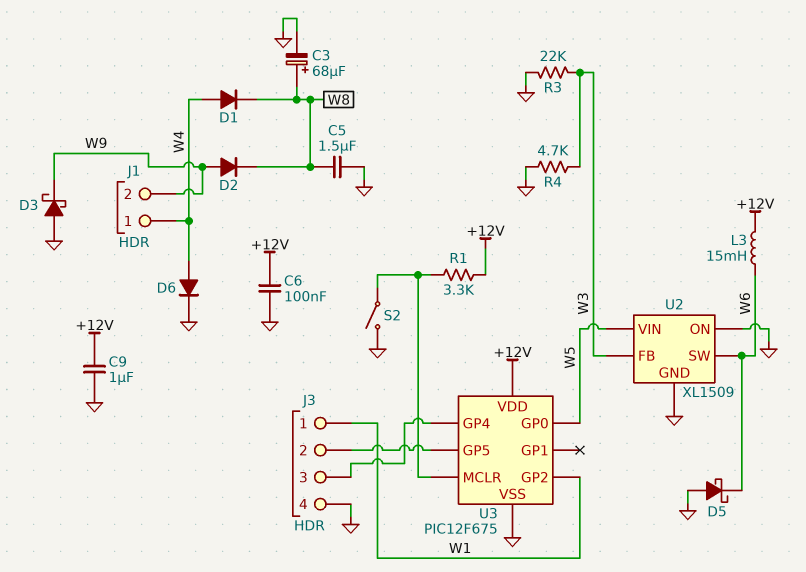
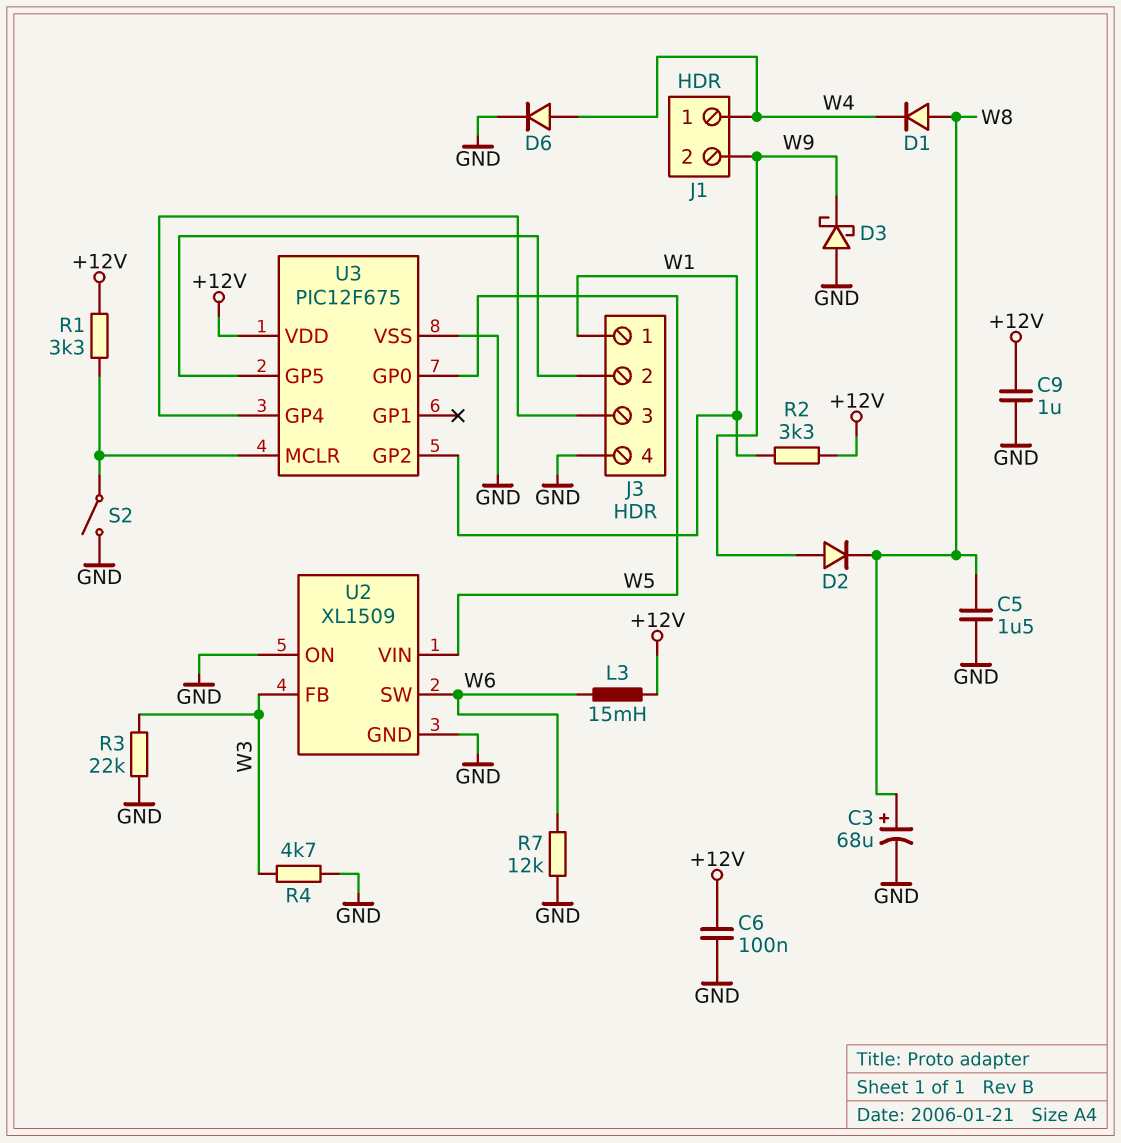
D1: diode (A W4, K W8) -> diode (A W8, K W4)
D5: schottky (A GND, K W6) -> none
R2: none -> 3.3k (+12V, W1)
R7: none -> 12k (GND, W6)

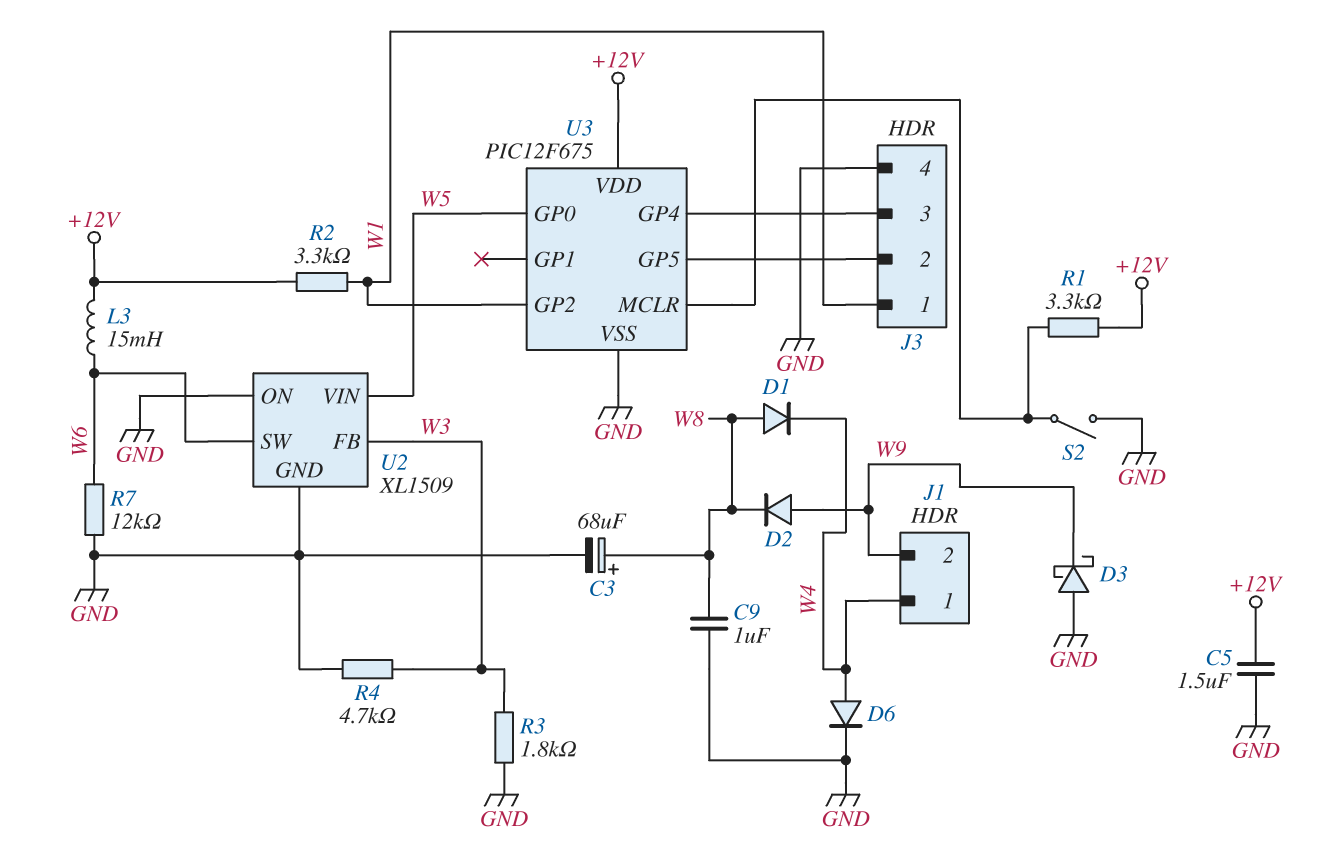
C5: 1.5uF (GND, W8) -> 1.5uF (+12V, GND)
C6: 100nF (+12V, GND) -> none
C9: 1uF (+12V, GND) -> 1uF (GND, W8)
R3: 22k (GND, W3) -> 1.8k (GND, W3)

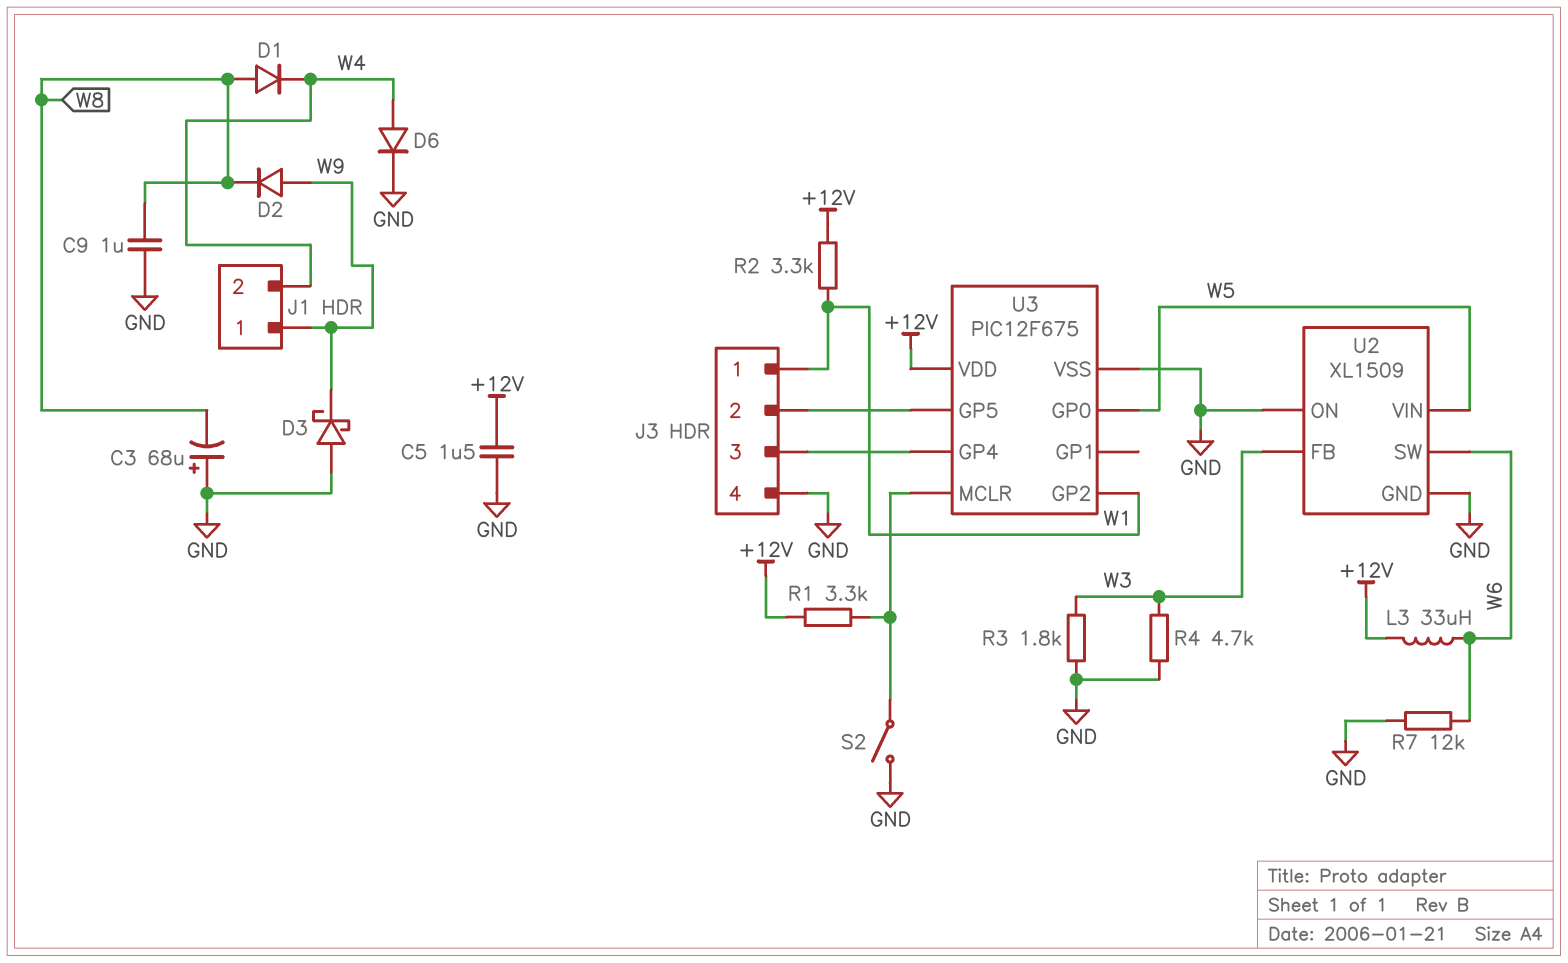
C3: 68uF (plus W8, minus GND) -> 68uF (plus GND, minus W8)
J1 pin 1: W4 -> W9
J1 pin 2: W9 -> W4
L3: 15mH (+12V, W6) -> 33uH (+12V, W6)

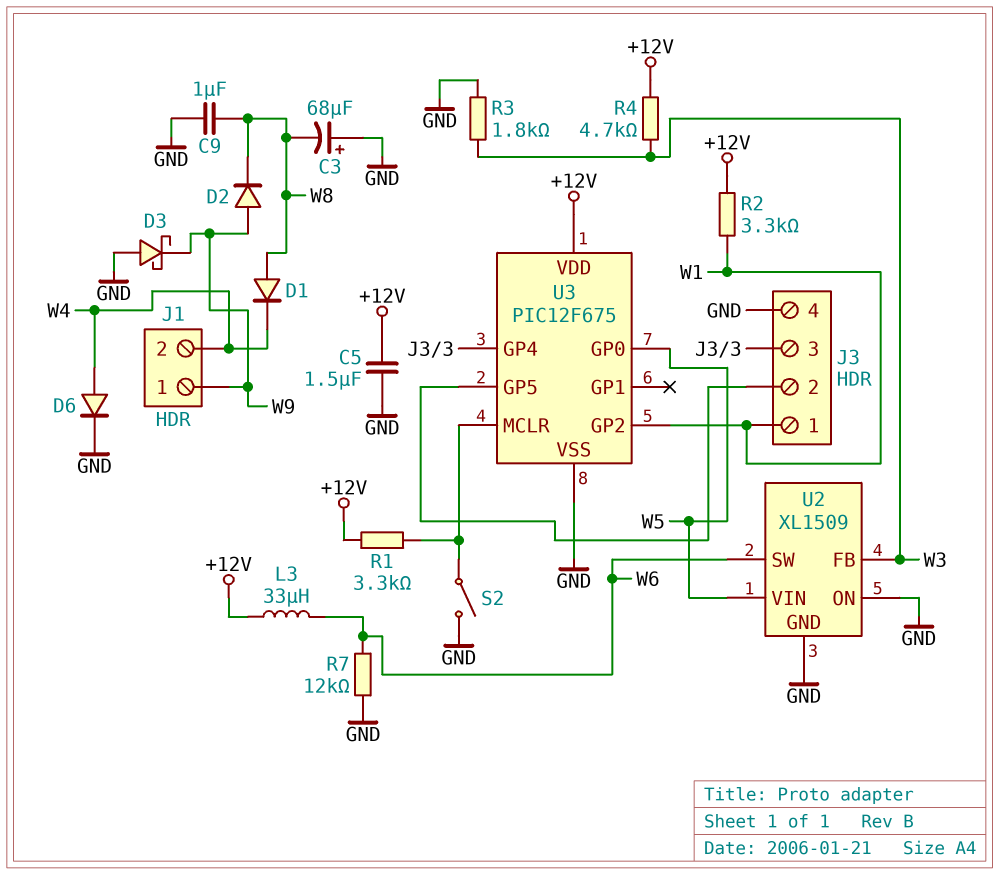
R4: 4.7k (GND, W3) -> 4.7k (+12V, W3)

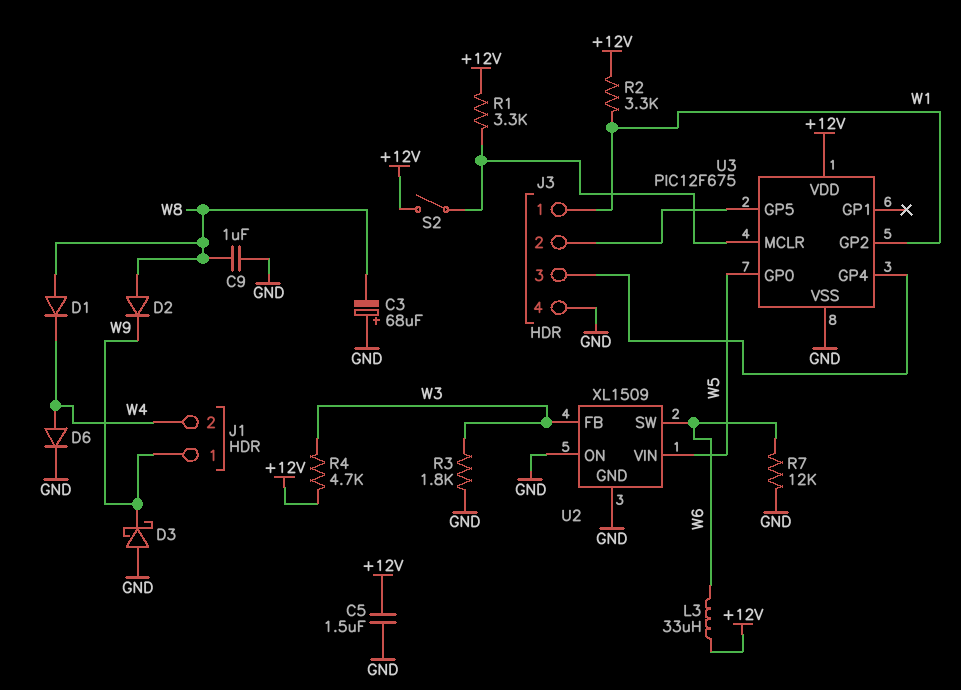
D2: diode (A W9, K W8) -> diode (A W8, K W9)
S2: switch (GND, U3/MCLR) -> switch (+12V, U3/MCLR)

